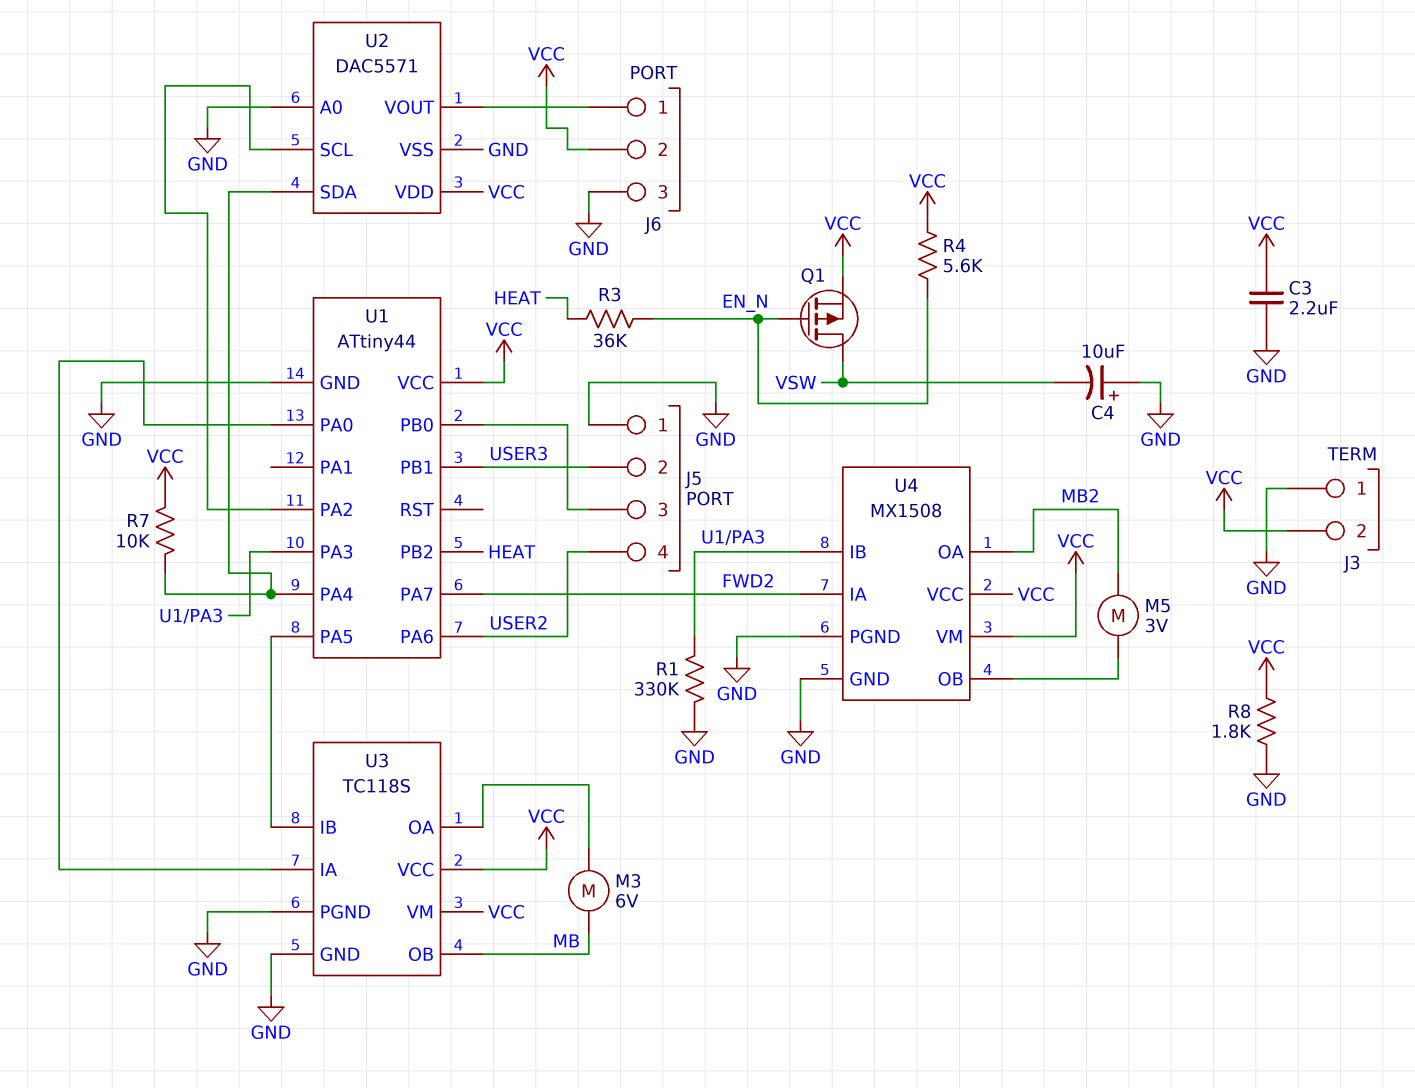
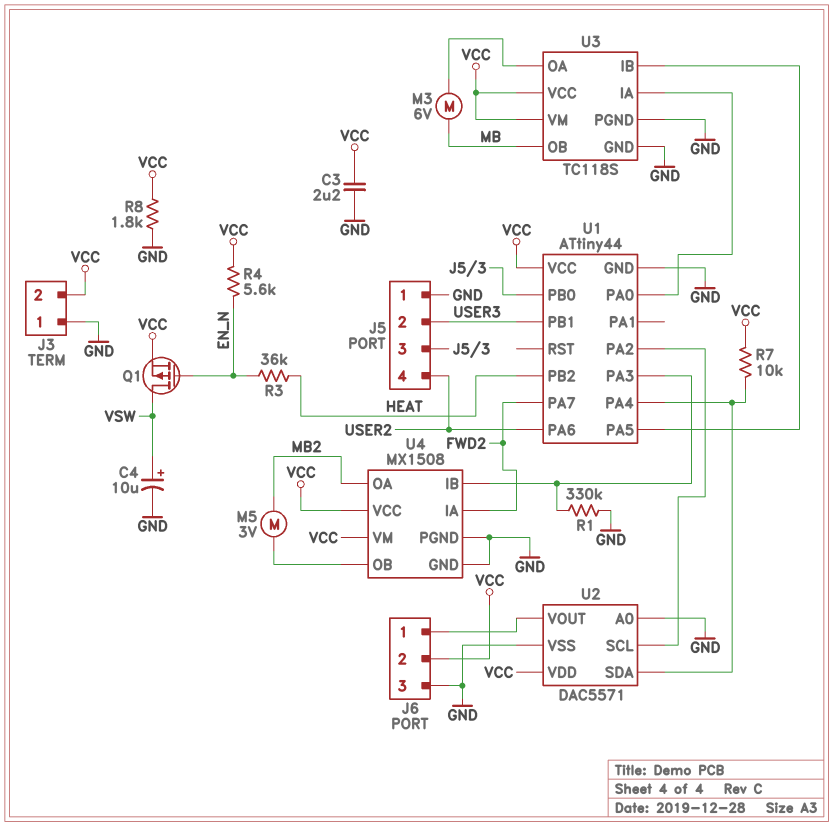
C4: 10uF (plus GND, minus VSW) -> 10uF (plus VSW, minus GND)

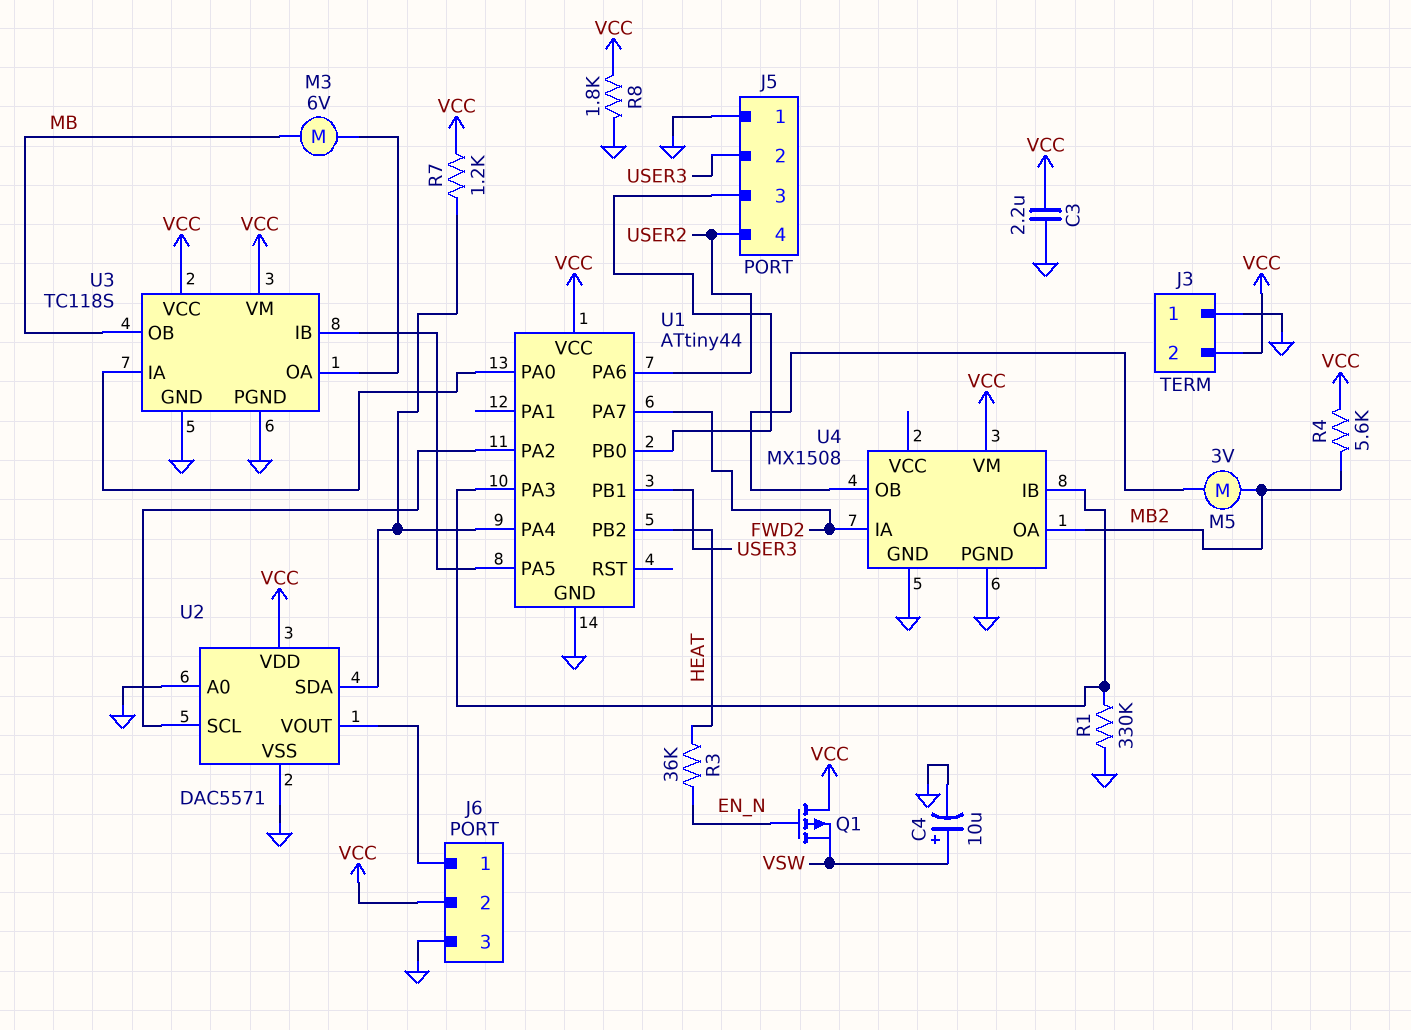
Q1: PMOS (G EN_N, D VSW, S VCC) -> PMOS (G EN_N, D VCC, S VSW)
R4: 5.6k (EN_N, VCC) -> 5.6k (MB2, VCC)
R7: 10k (U1/PA4, VCC) -> 1.2k (U1/PA4, VCC)
U4 pin VCC: VCC -> none

